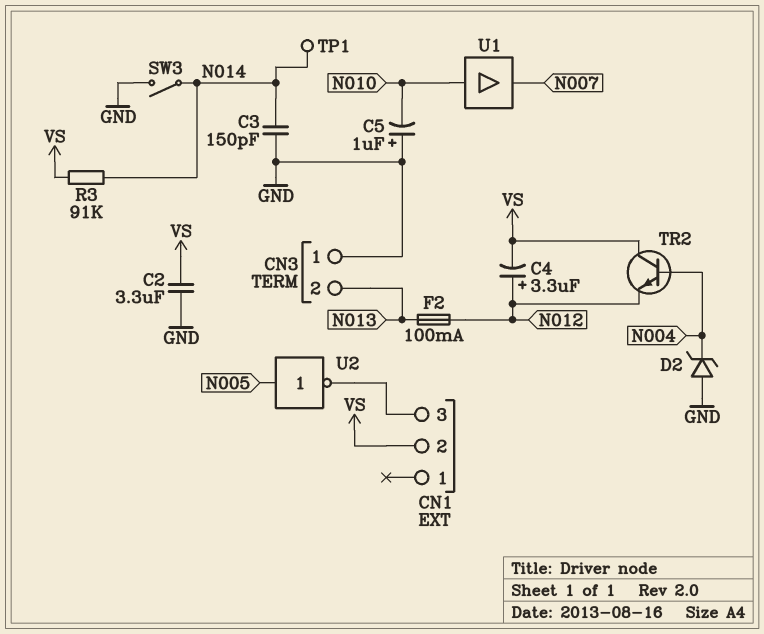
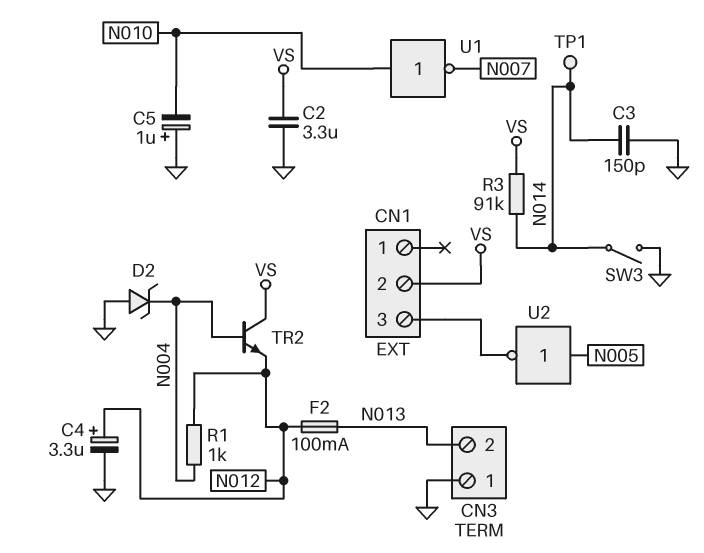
C4: 3.3uF (plus N012, minus VS) -> 3.3uF (plus N012, minus GND)
R1: none -> 1k (N004, N012)
U1: buffer (in N010, out N007) -> NOT (in N010, out N007)

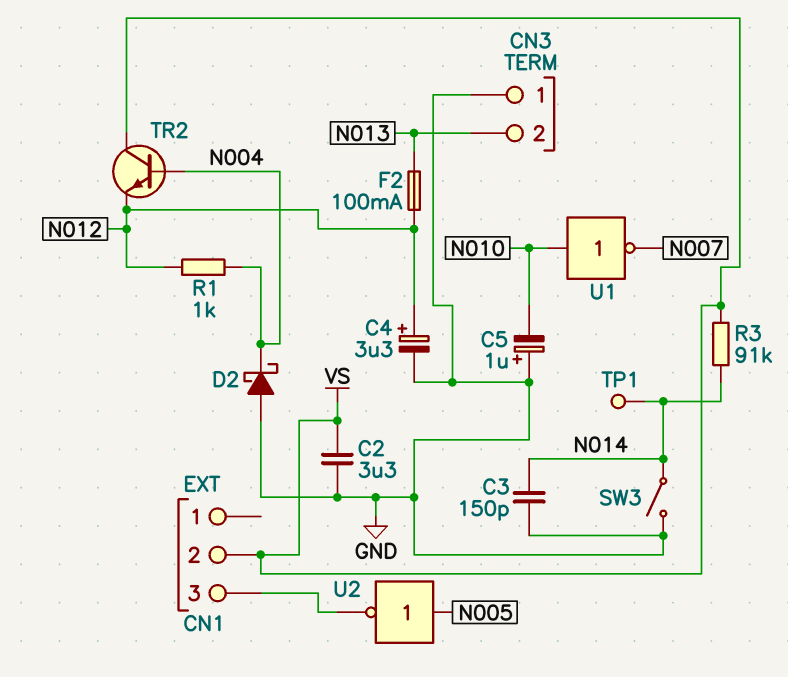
D2: zener (A GND, K N004) -> schottky (A GND, K N004)

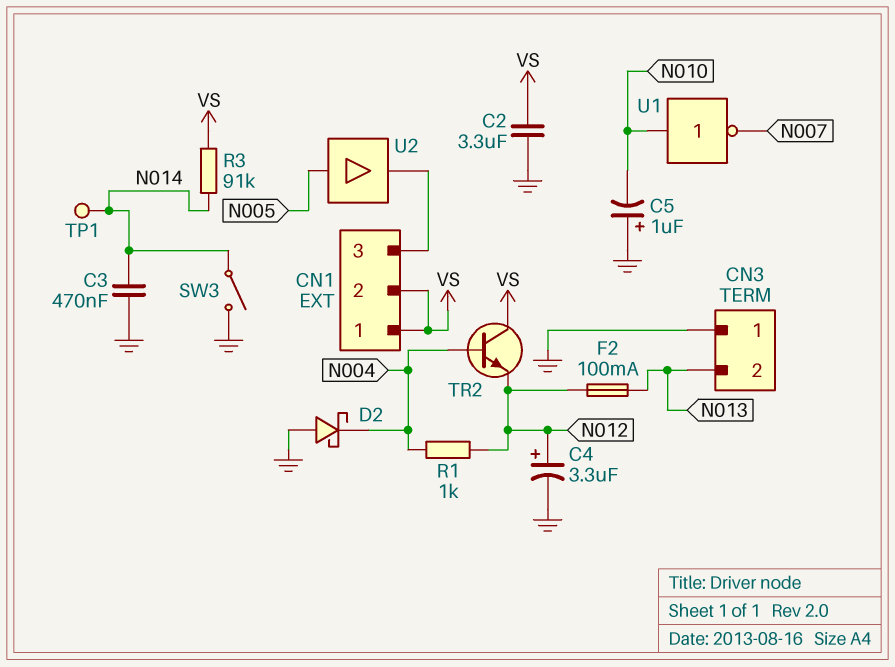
C3: 150pF (GND, N014) -> 470nF (GND, N014)
CN1 pin 1: none -> VS
U2: NOT (in N005, out CN1/3) -> buffer (in N005, out CN1/3)

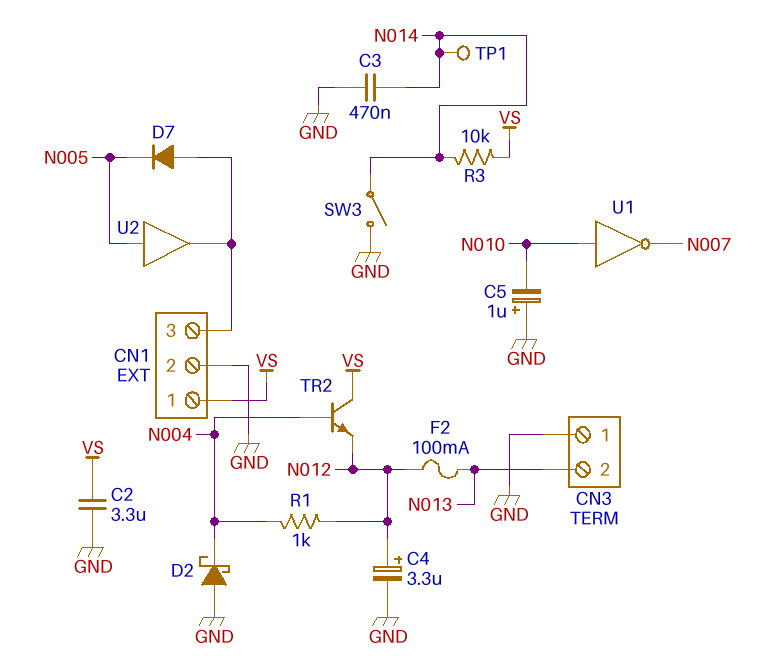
CN1 pin 2: VS -> GND
D7: none -> diode (A CN1/3, K N005)
R3: 91k (N014, VS) -> 10k (N014, VS)

